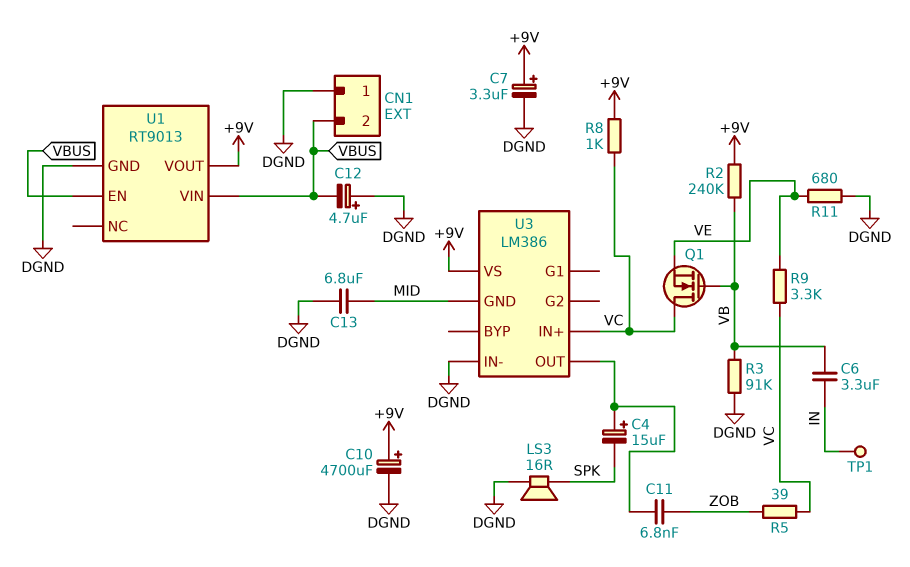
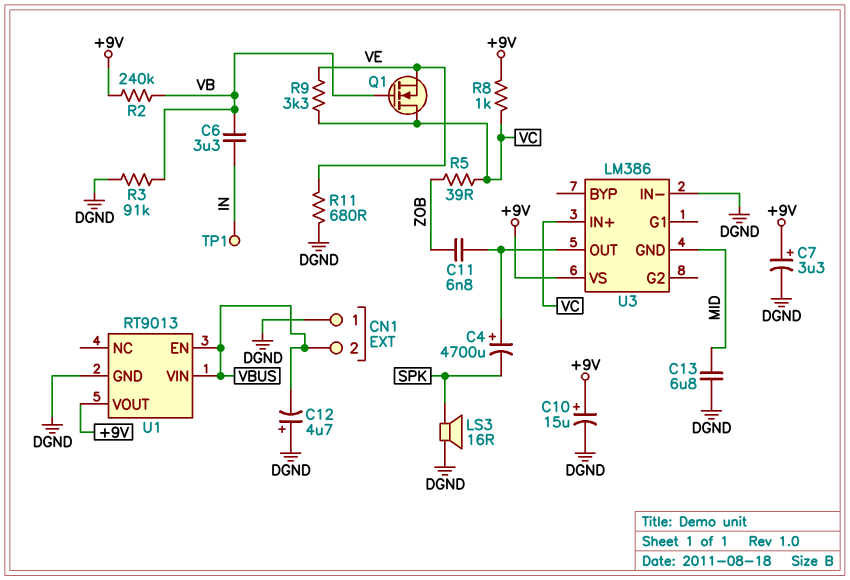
C4: 15uF (plus U3/OUT, minus SPK) -> 4700uF (plus U3/OUT, minus SPK)
C10: 4700uF (plus +9V, minus DGND) -> 15uF (plus +9V, minus DGND)

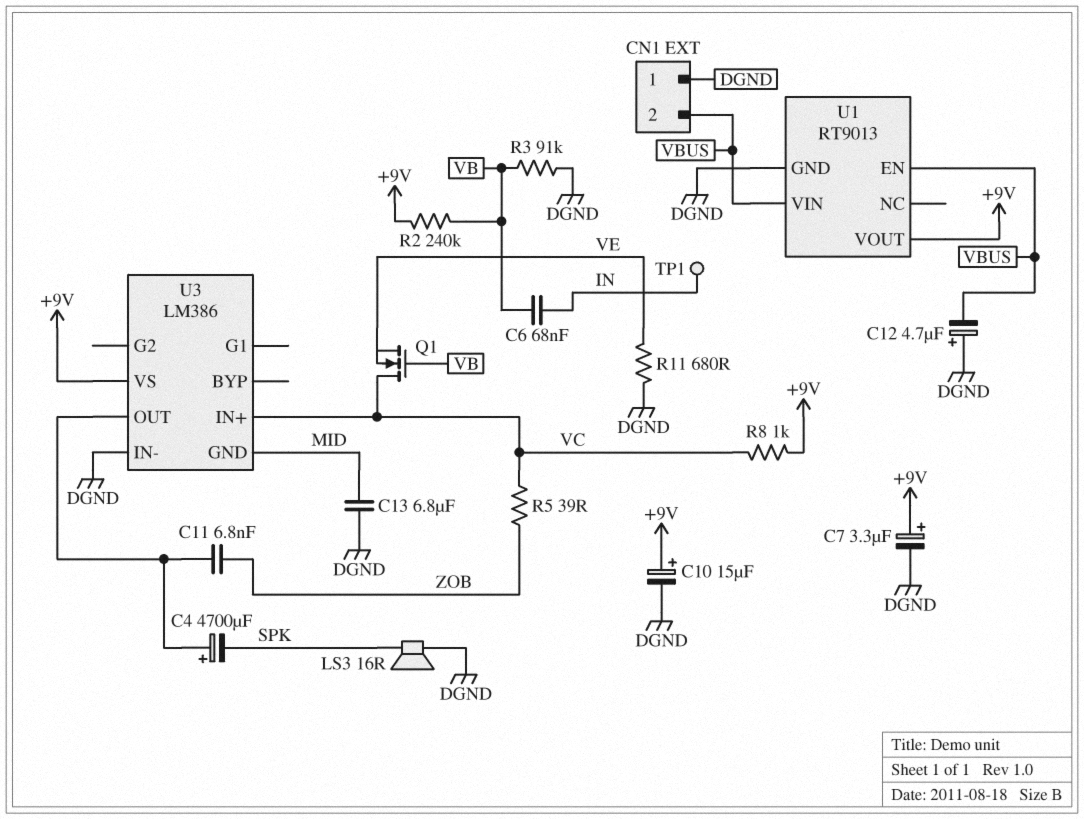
C6: 3.3uF (IN, VB) -> 68nF (IN, VB)
R9: 3.3k (VC, VE) -> none

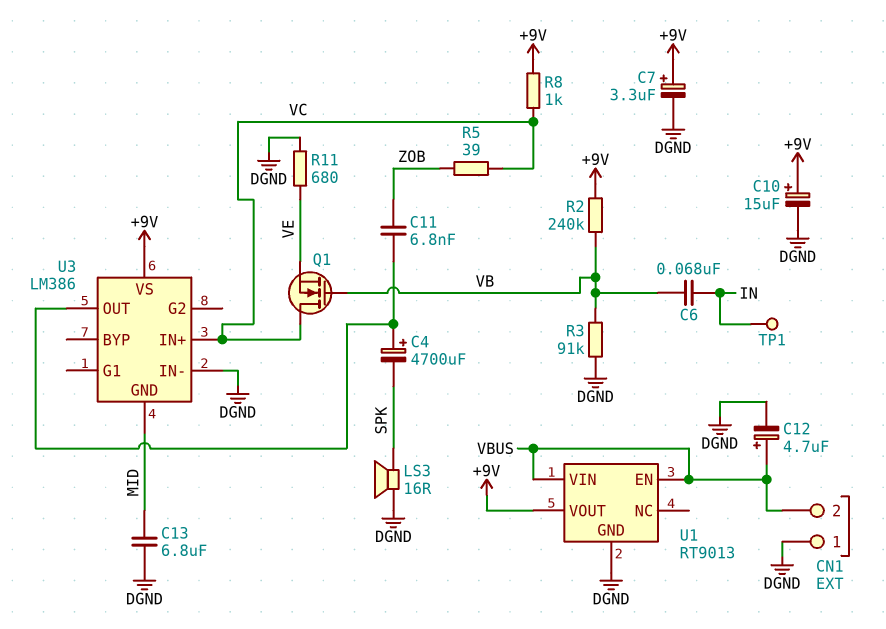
C12: 4.7uF (plus DGND, minus VBUS) -> 4.7uF (plus VBUS, minus DGND)

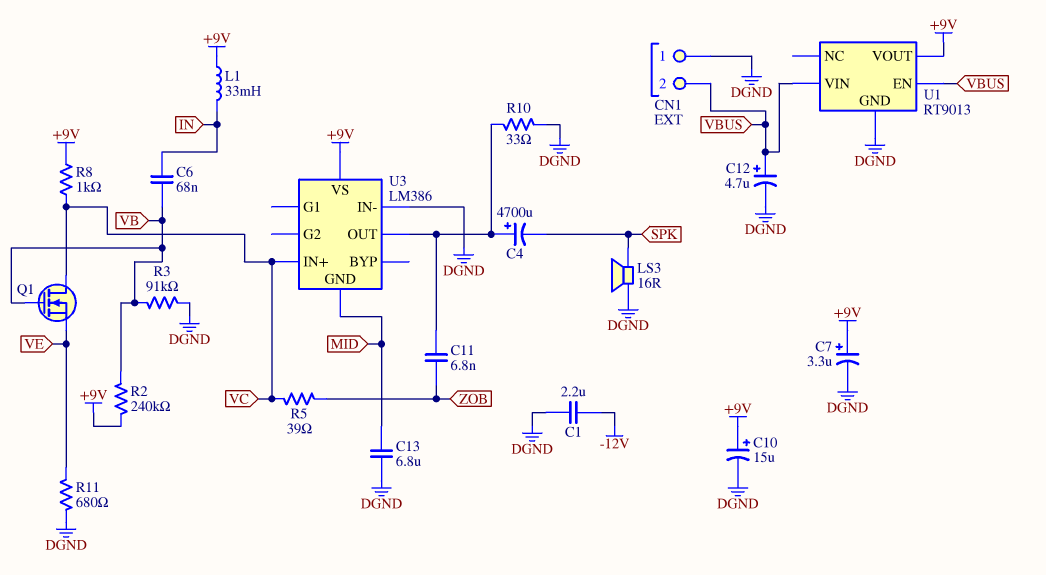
C1: none -> 2.2uF (-12V, DGND)
L1: none -> 33mH (+9V, IN)
R10: none -> 33 (DGND, U3/OUT)
TP1: test point (IN) -> none

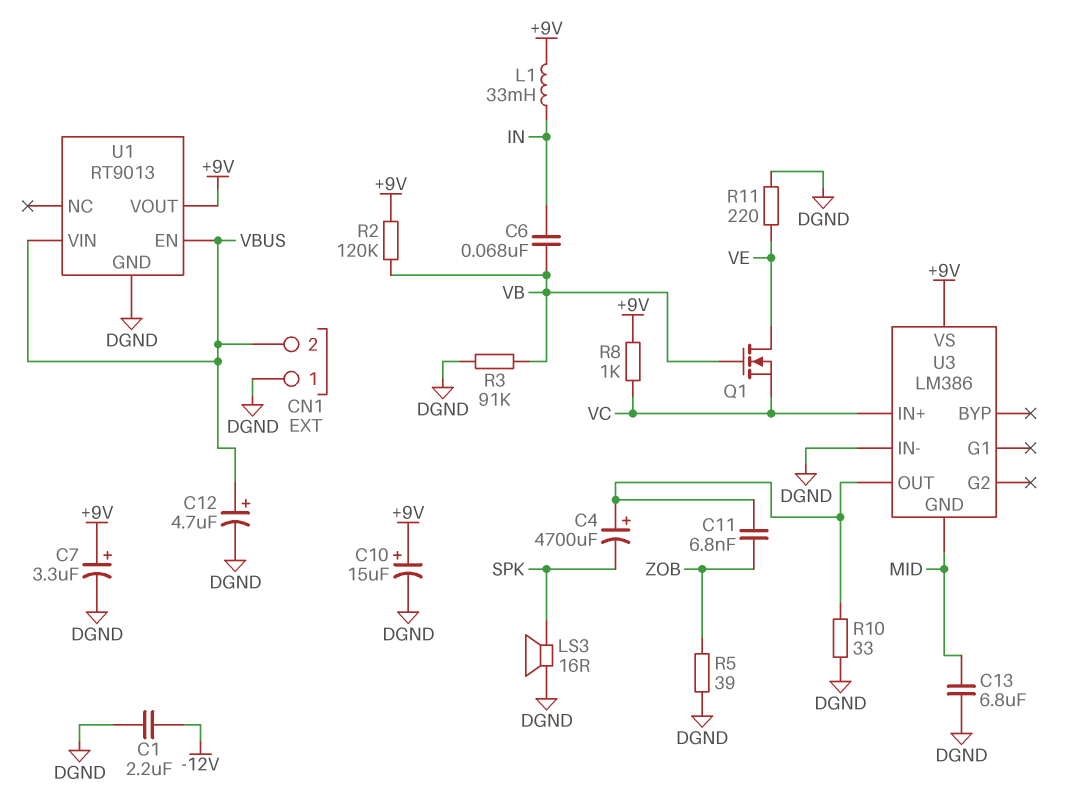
Q1: NMOS (G VB, D VC, S VE) -> NMOS (G VB, D VE, S VC)
R2: 240k (+9V, VB) -> 120k (+9V, VB)
R5: 39 (VC, ZOB) -> 39 (DGND, ZOB)
R11: 680 (DGND, VE) -> 220 (DGND, VE)

